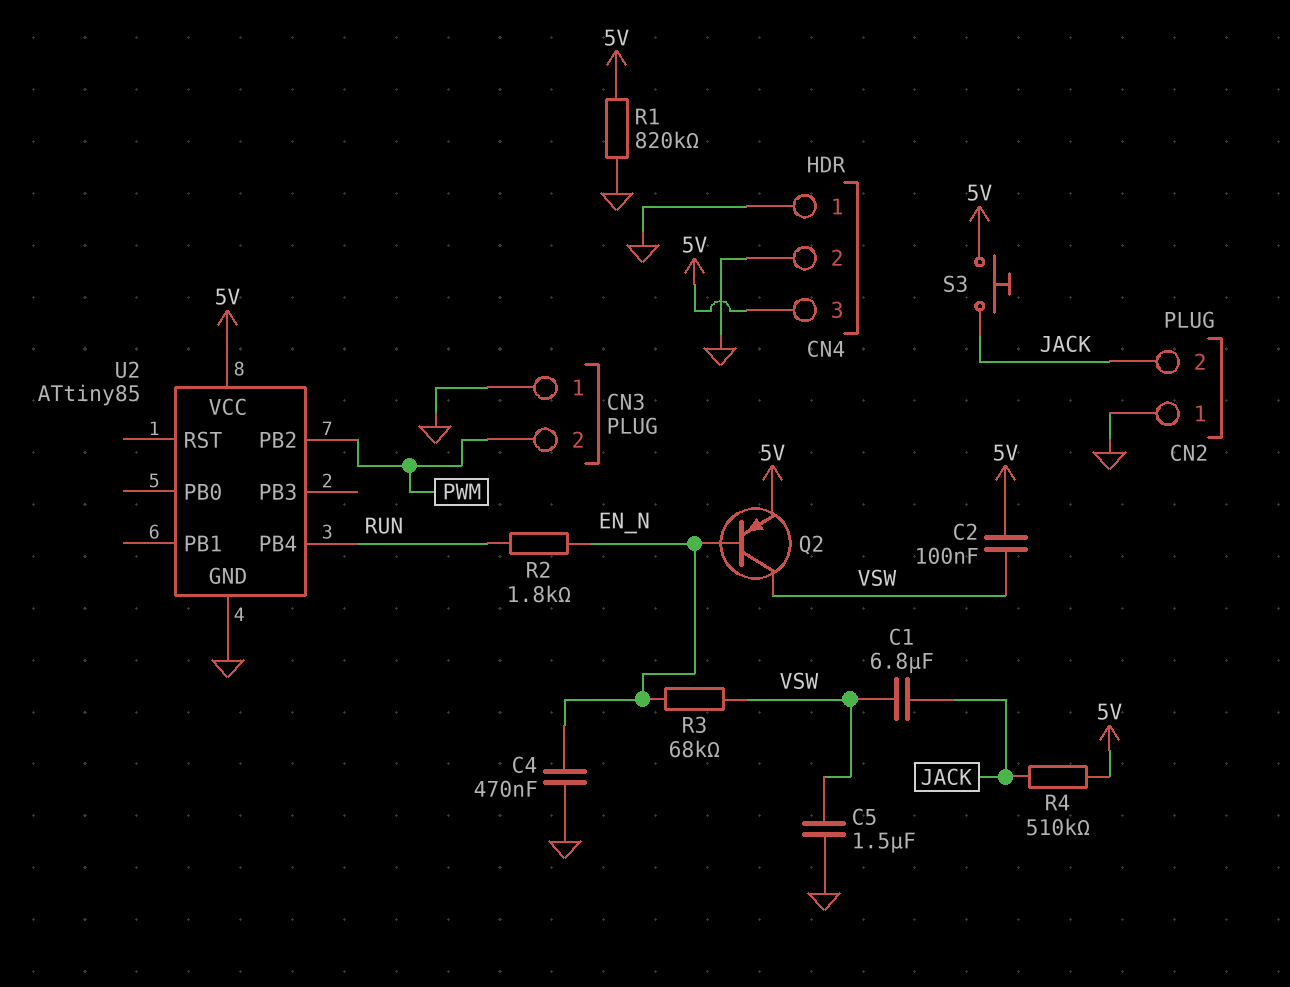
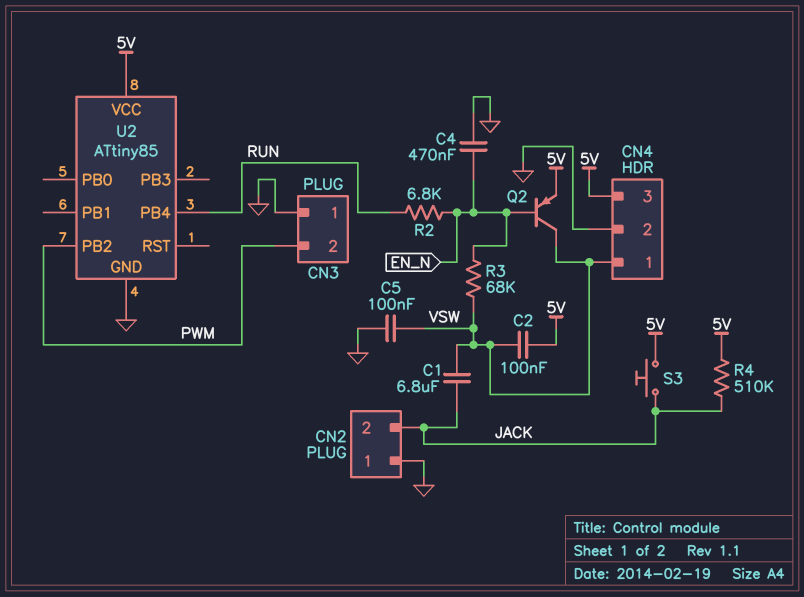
C5: 1.5uF (GND, VSW) -> 100nF (GND, VSW)
CN4 pin 1: GND -> VSW
R1: 820k (5V, GND) -> none
R2: 1.8k (EN_N, RUN) -> 6.8k (EN_N, RUN)

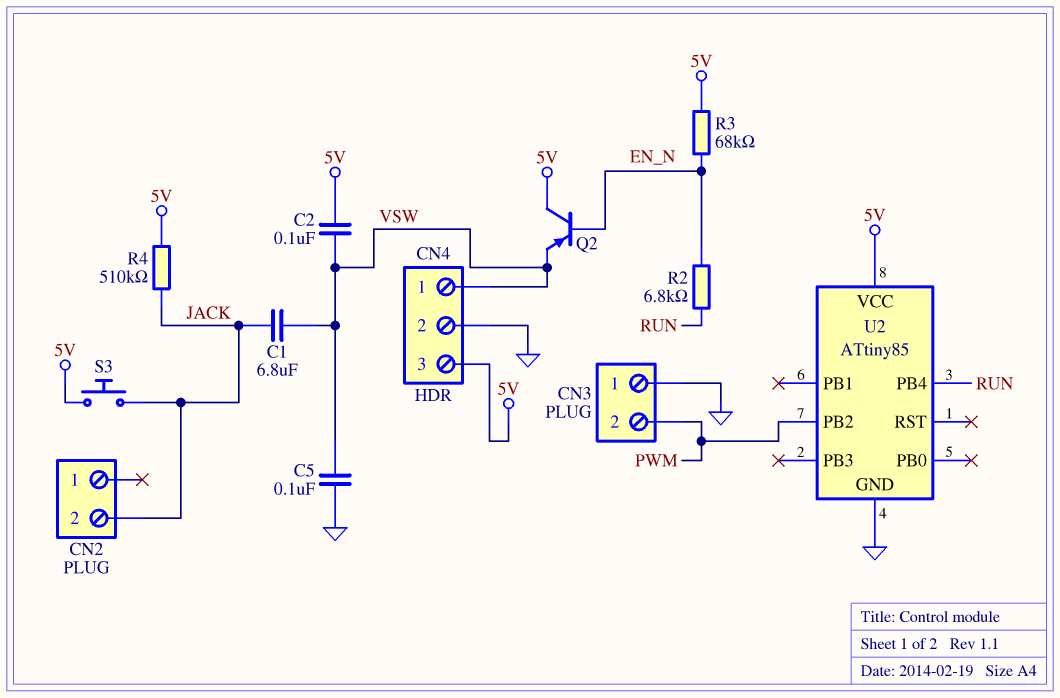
C4: 470nF (EN_N, GND) -> none
CN2 pin 1: GND -> none
Q2: PNP (B EN_N, C VSW, E 5V) -> PNP (B EN_N, C 5V, E VSW)
R3: 68k (EN_N, VSW) -> 68k (5V, EN_N)

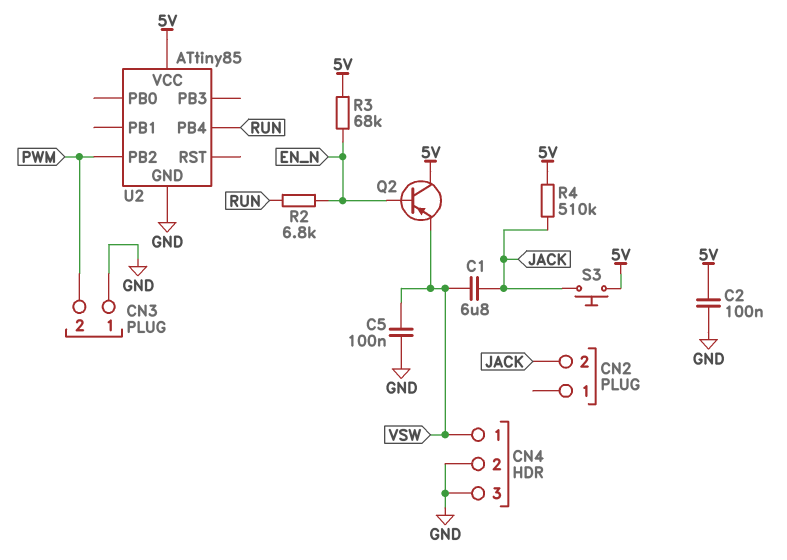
C2: 100nF (5V, VSW) -> 100nF (5V, GND)
CN4 pin 3: 5V -> GND

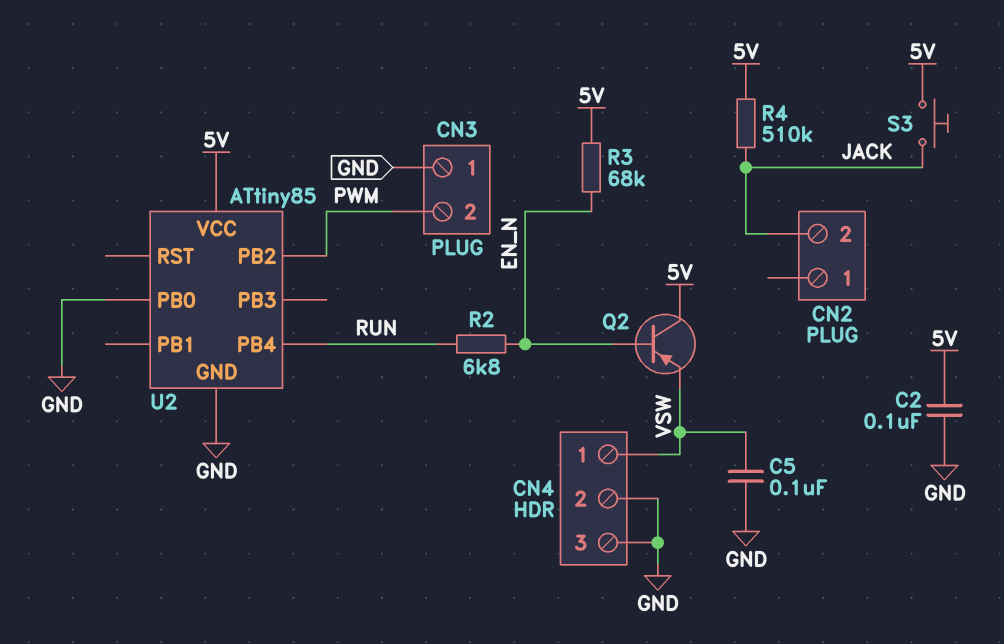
C1: 6.8uF (JACK, VSW) -> none
U2 pin PB0: none -> GND

